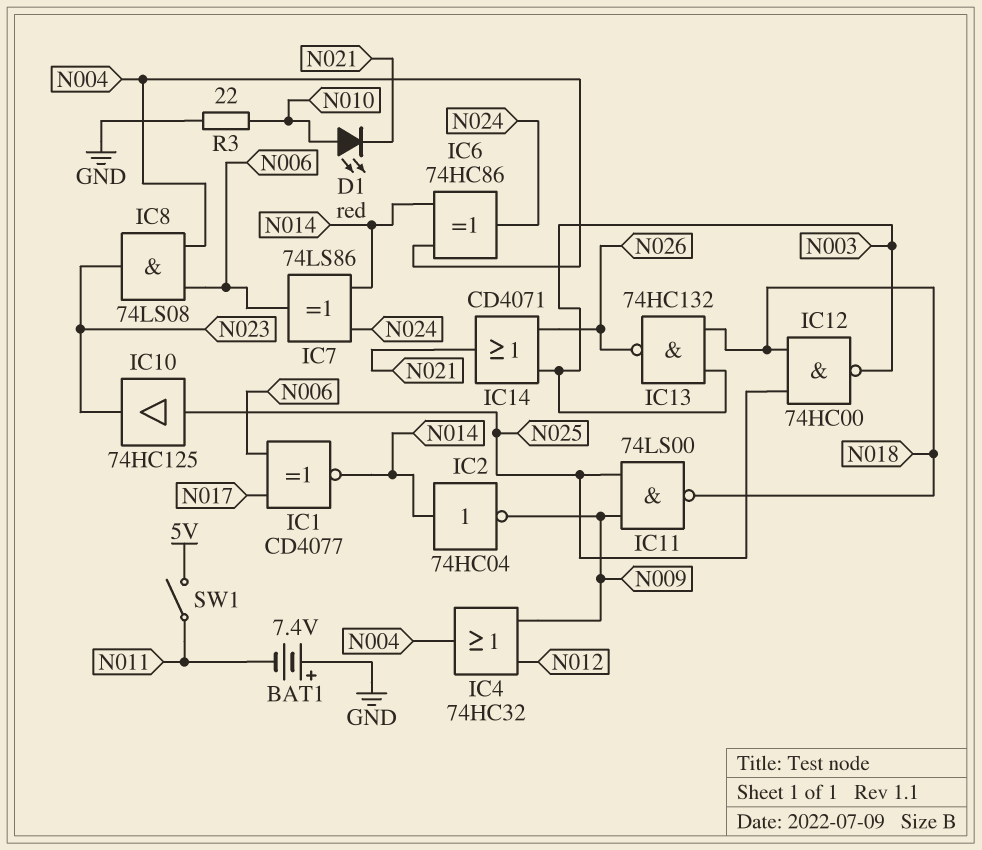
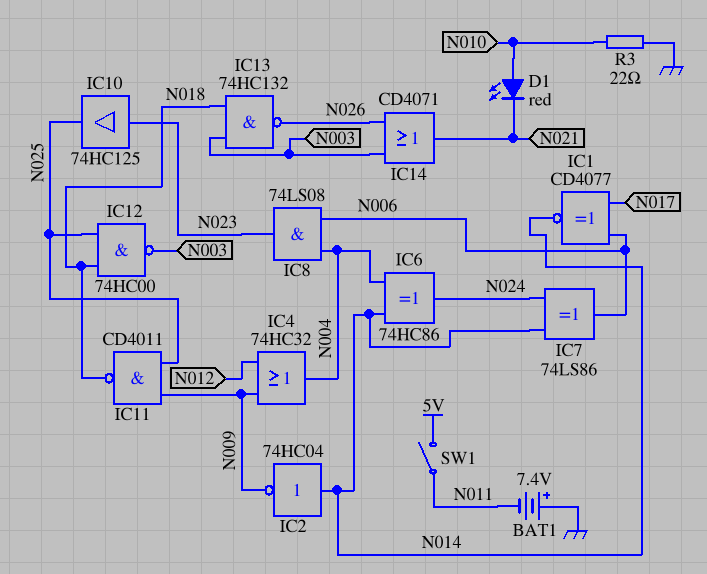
IC10: buffer 74HC125 (in N025, out N023) -> buffer 74HC125 (in N023, out N025)
IC11: NAND 74LS00 (in N009, in N025, out N018) -> NAND CD4011 (in N009, in N025, out N018)

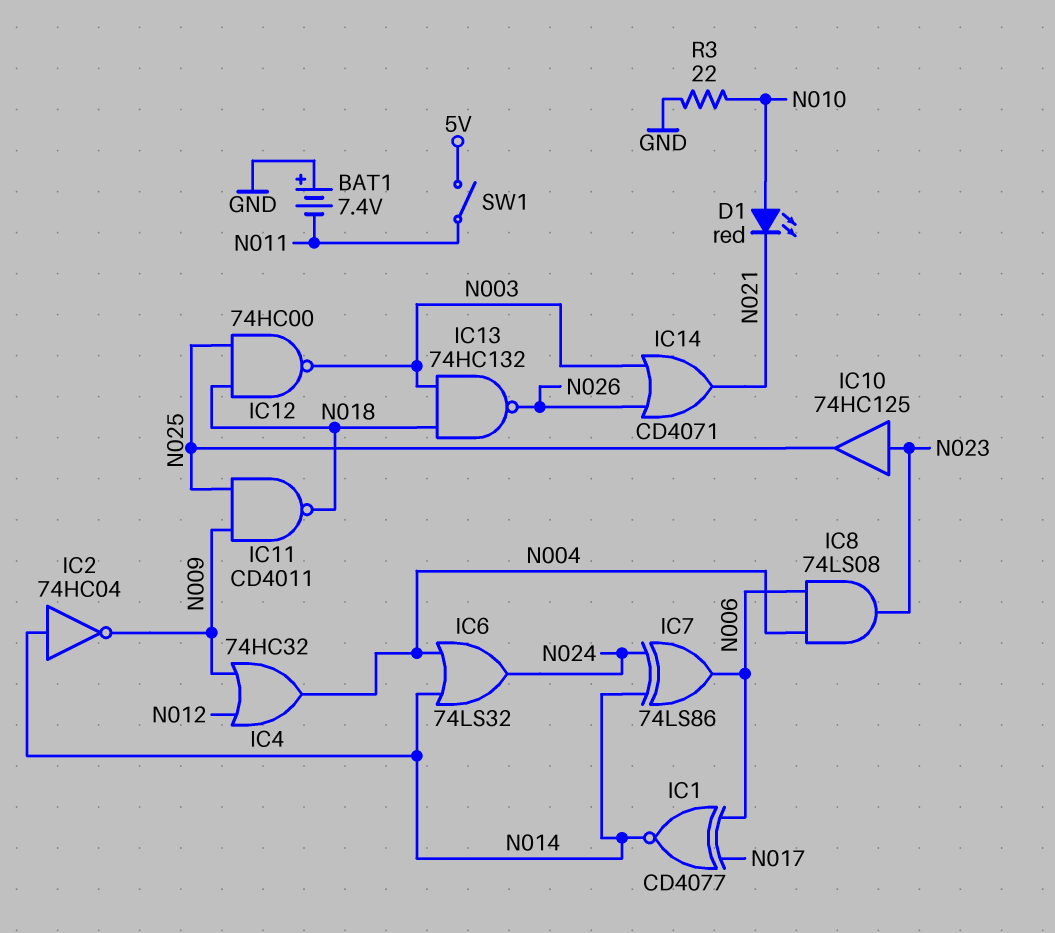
IC6: XOR 74HC86 (in N004, in N014, out N024) -> OR 74LS32 (in N004, in N014, out N024)

